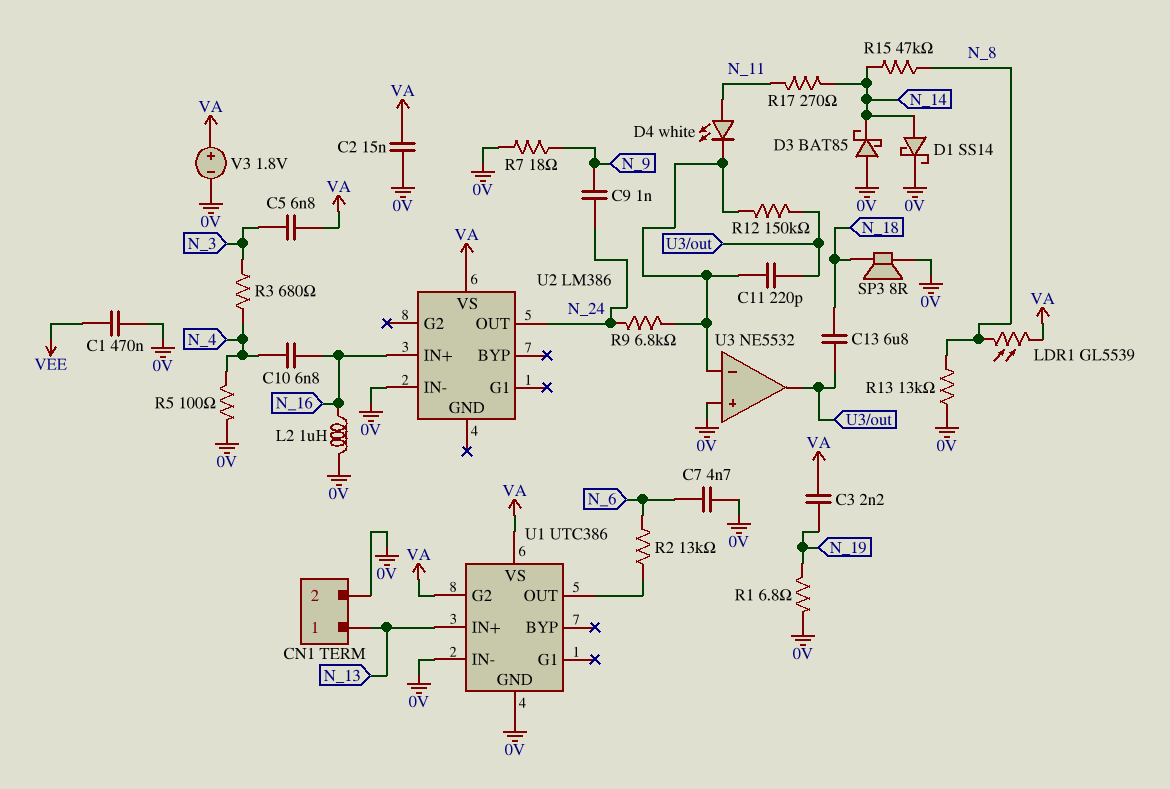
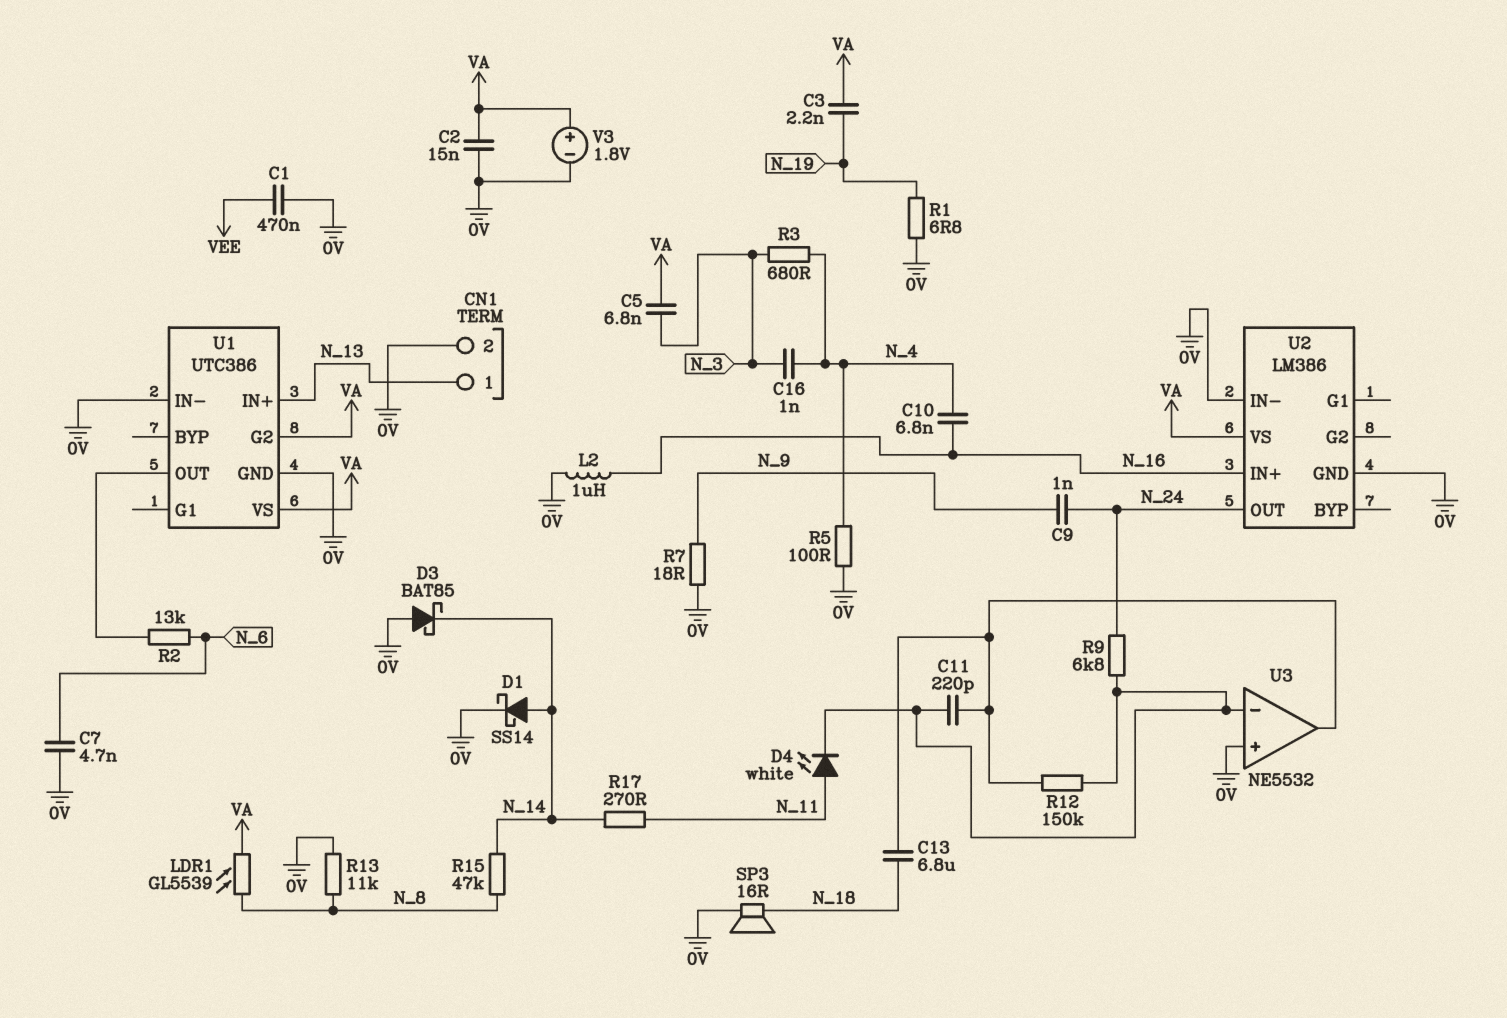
C16: none -> 1nF (N_3, N_4)
R13: 13k (0V, N_8) -> 11k (0V, N_8)
SP3: speaker 8R (0V, N_18) -> speaker 16R (0V, N_18)
U2 pin GND: none -> 0V

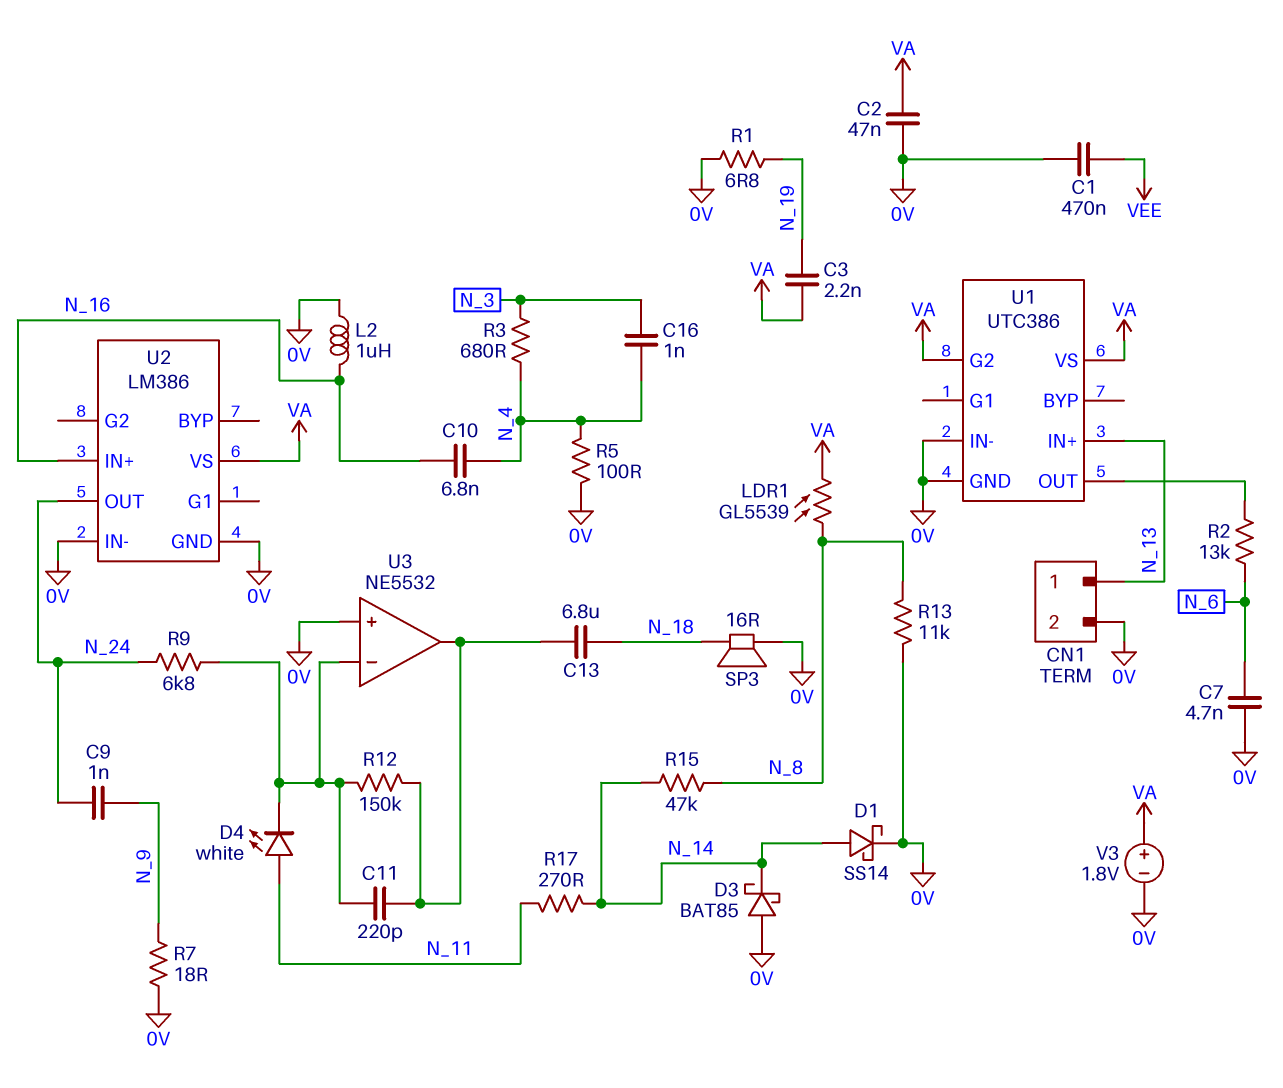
C2: 15nF (0V, VA) -> 47nF (0V, VA)
C5: 6.8nF (N_3, VA) -> none

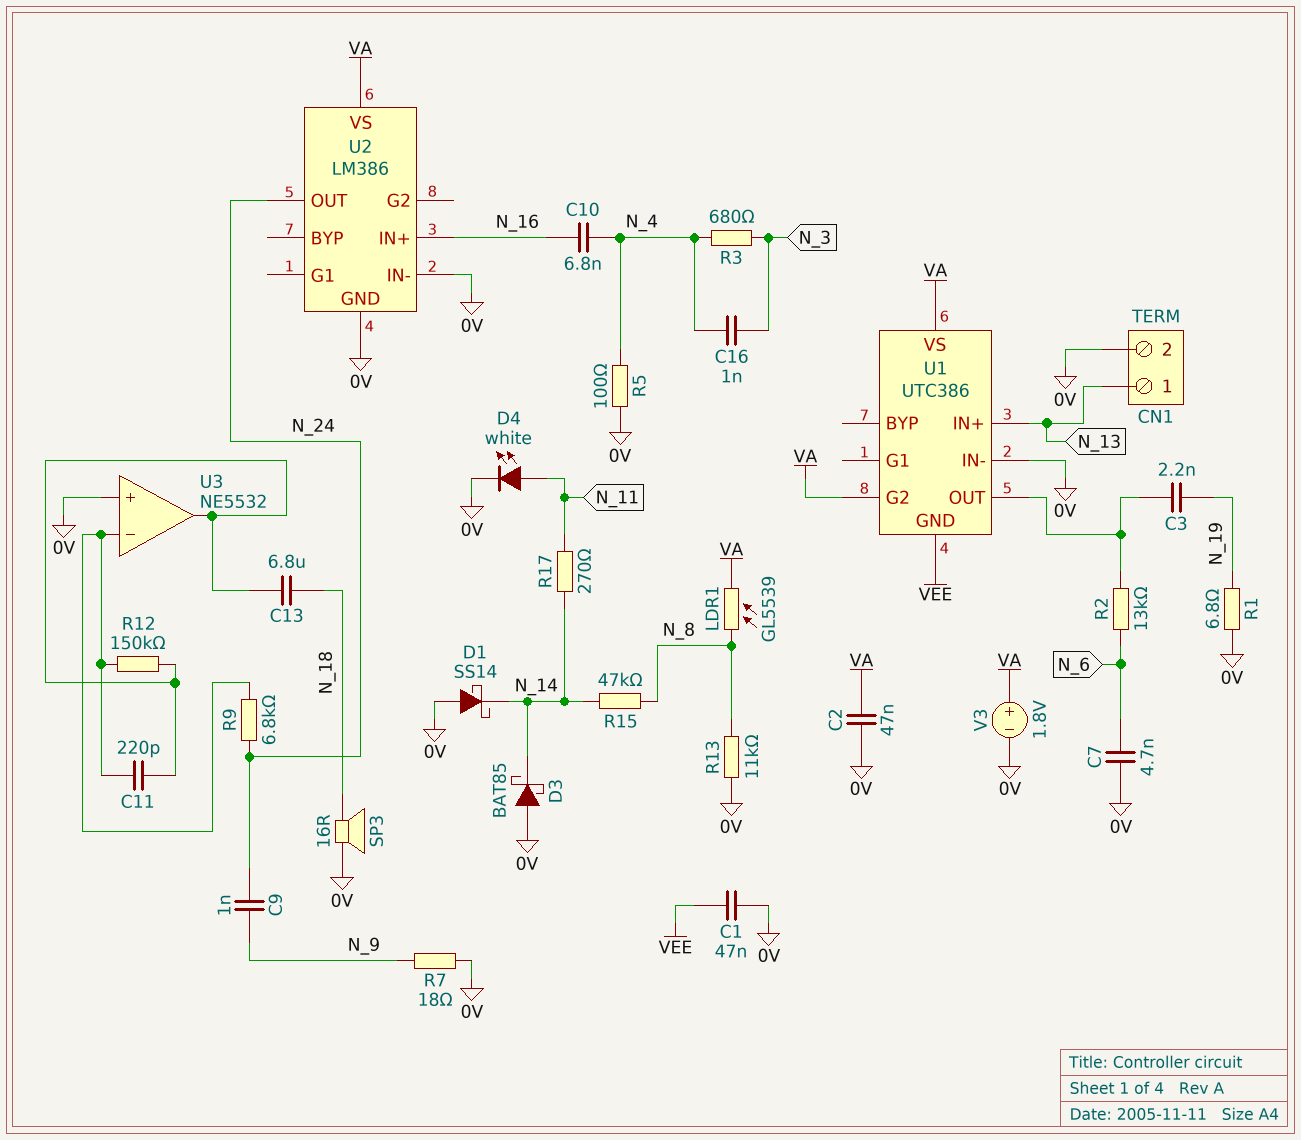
C1: 470nF (0V, VEE) -> 47nF (0V, VEE)
C3: 2.2nF (N_19, VA) -> 2.2nF (N_19, U1/OUT)
D1: schottky SS14 (A N_14, K 0V) -> schottky SS14 (A 0V, K N_14)
D4: LED white (A N_11, K U3/in-) -> LED white (A N_11, K 0V)
L2: 1uH (0V, N_16) -> none
U1 pin GND: 0V -> VEE

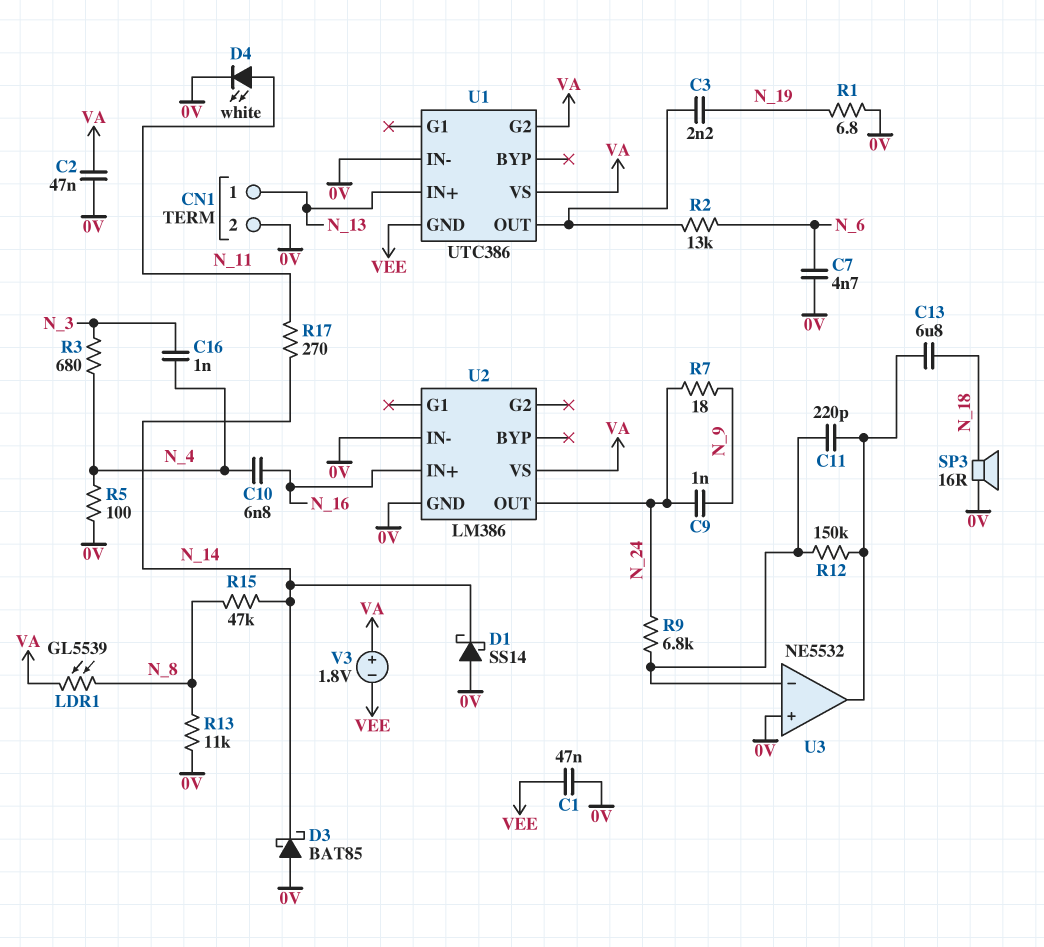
R7: 18 (0V, N_9) -> 18 (N_9, N_24)
V3: 1.8V (plus VA, minus 0V) -> 1.8V (plus VA, minus VEE)

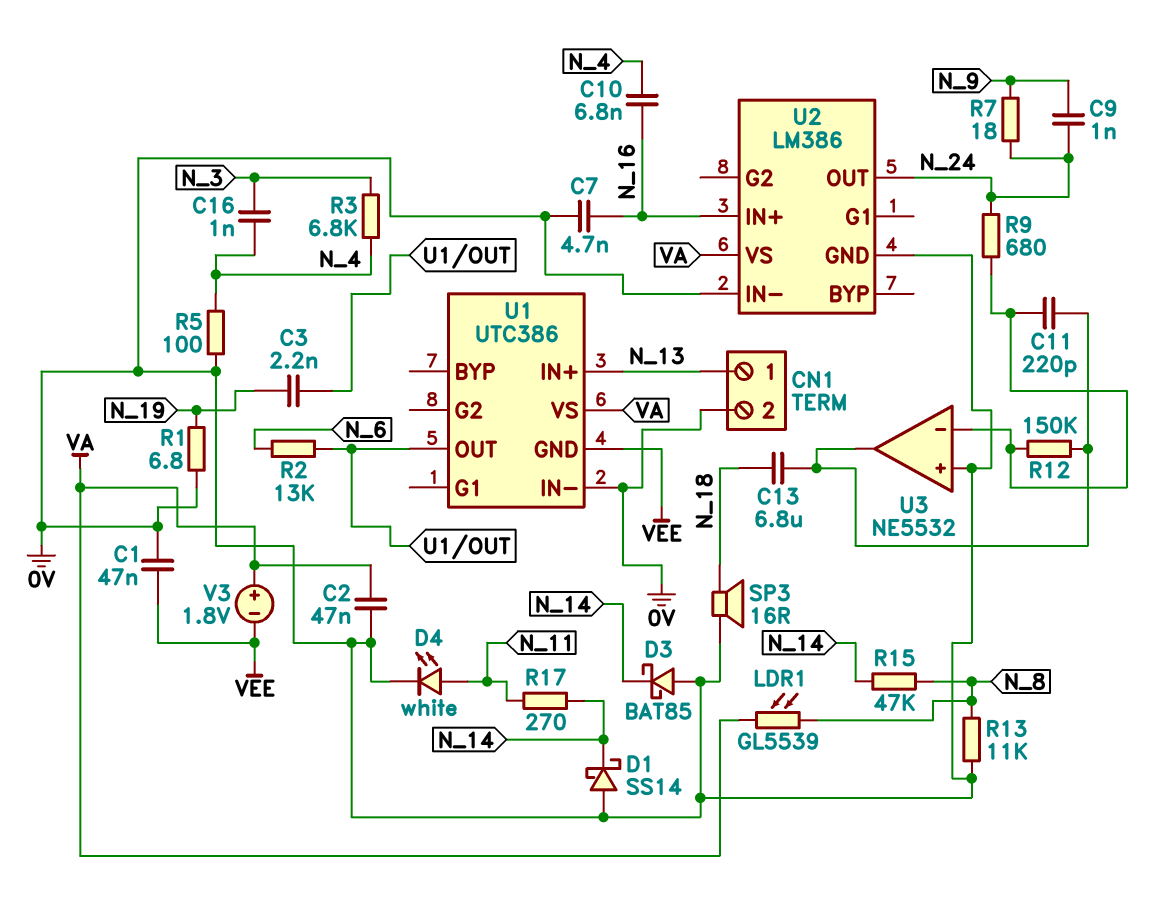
C7: 4.7nF (0V, N_6) -> 4.7nF (0V, N_16)
R3: 680 (N_3, N_4) -> 6.8k (N_3, N_4)
R9: 6.8k (N_24, U3/in-) -> 680 (N_24, U3/in-)
U1 pin G2: VA -> none

